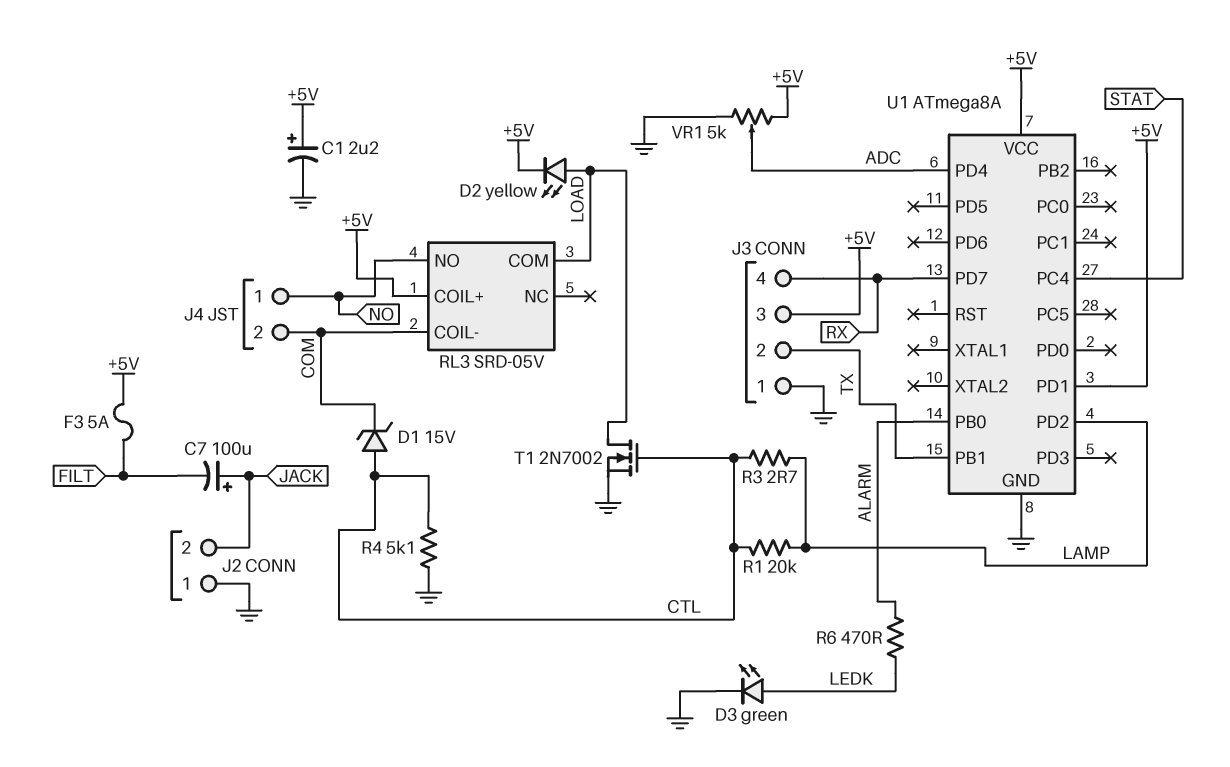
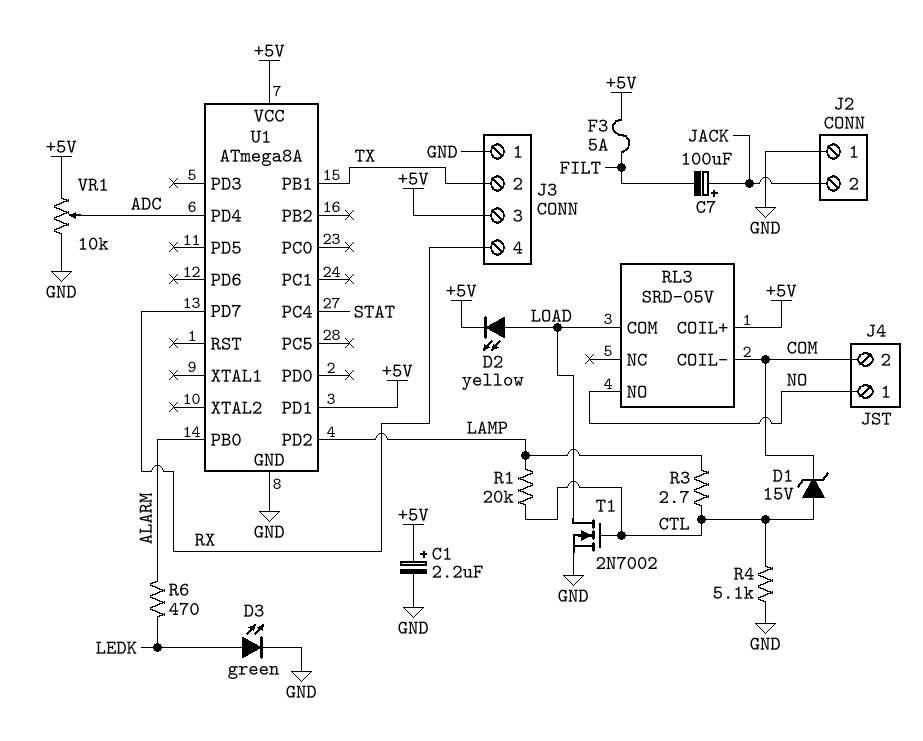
VR1: 5k (+5V, GND, wiper ADC) -> 10k (+5V, GND, wiper ADC)

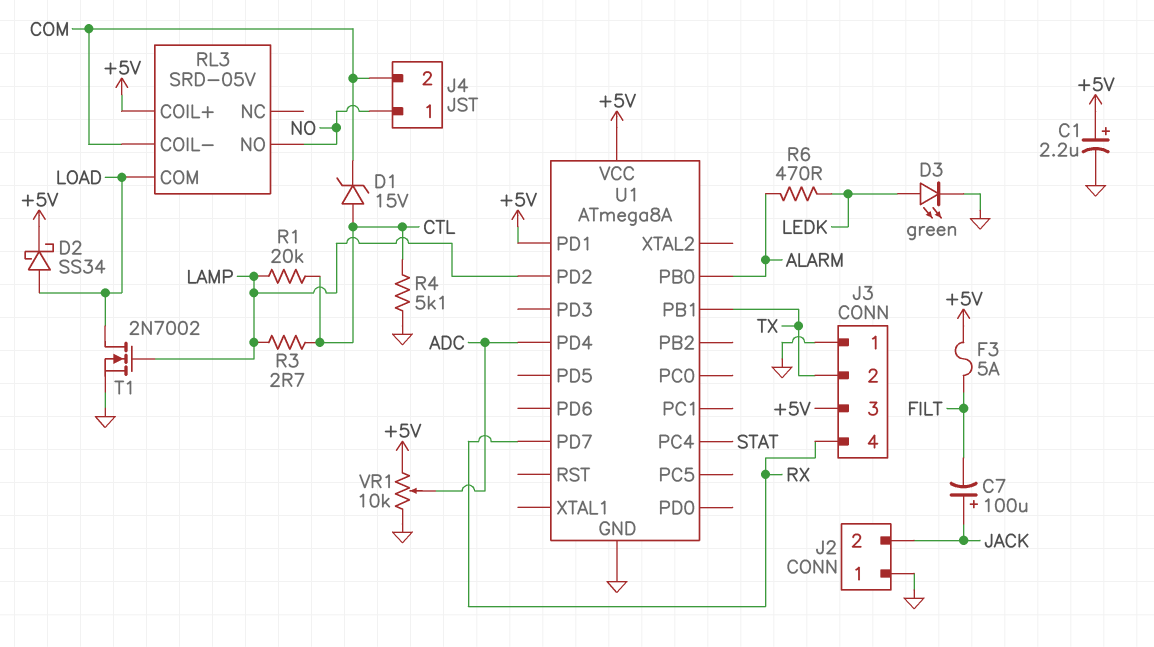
D2: LED yellow (A LOAD, K +5V) -> schottky SS34 (A LOAD, K +5V)
T1: NMOS 2N7002 (G CTL, D LOAD, S GND) -> NMOS 2N7002 (G LAMP, D LOAD, S GND)

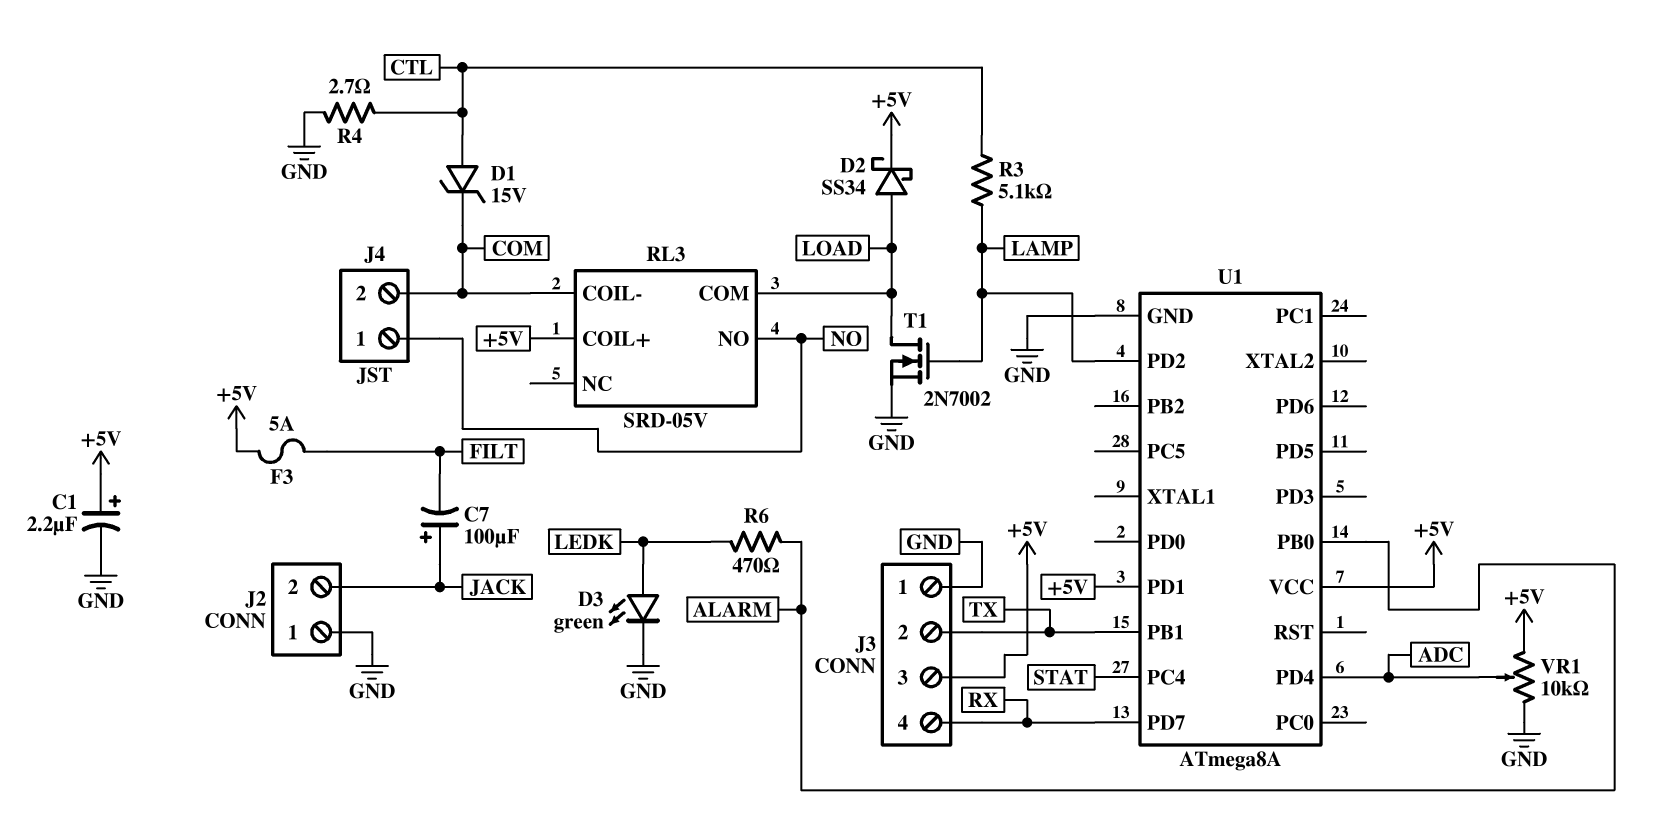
R1: 20k (CTL, LAMP) -> none
R3: 2.7 (CTL, LAMP) -> 5.1k (CTL, LAMP)
R4: 5.1k (CTL, GND) -> 2.7 (CTL, GND)

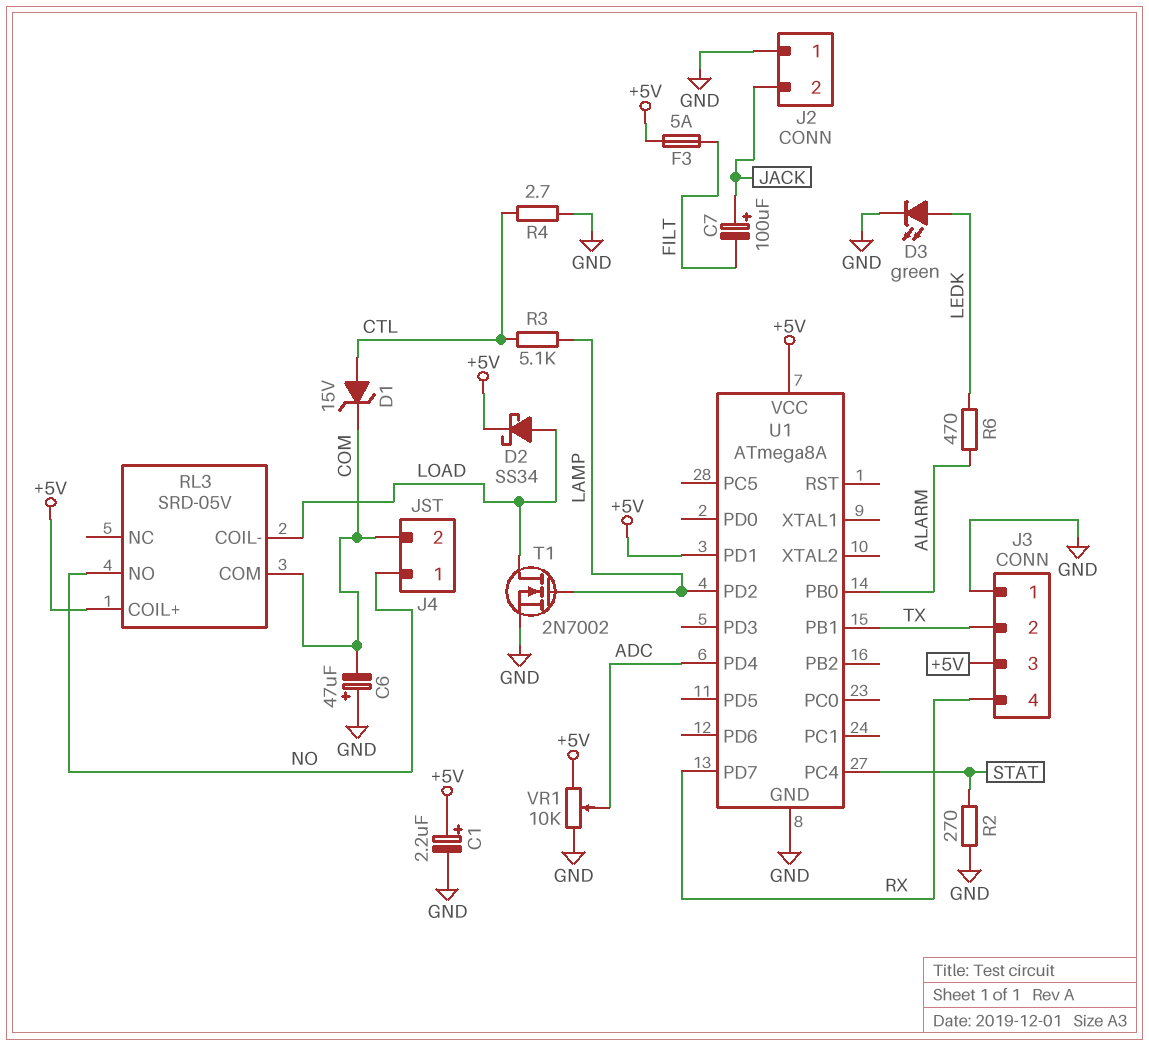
C6: none -> 47uF (plus GND, minus COM)
R2: none -> 270 (GND, STAT)
RL3 pin COIL-: COM -> LOAD
RL3 pin COM: LOAD -> COM

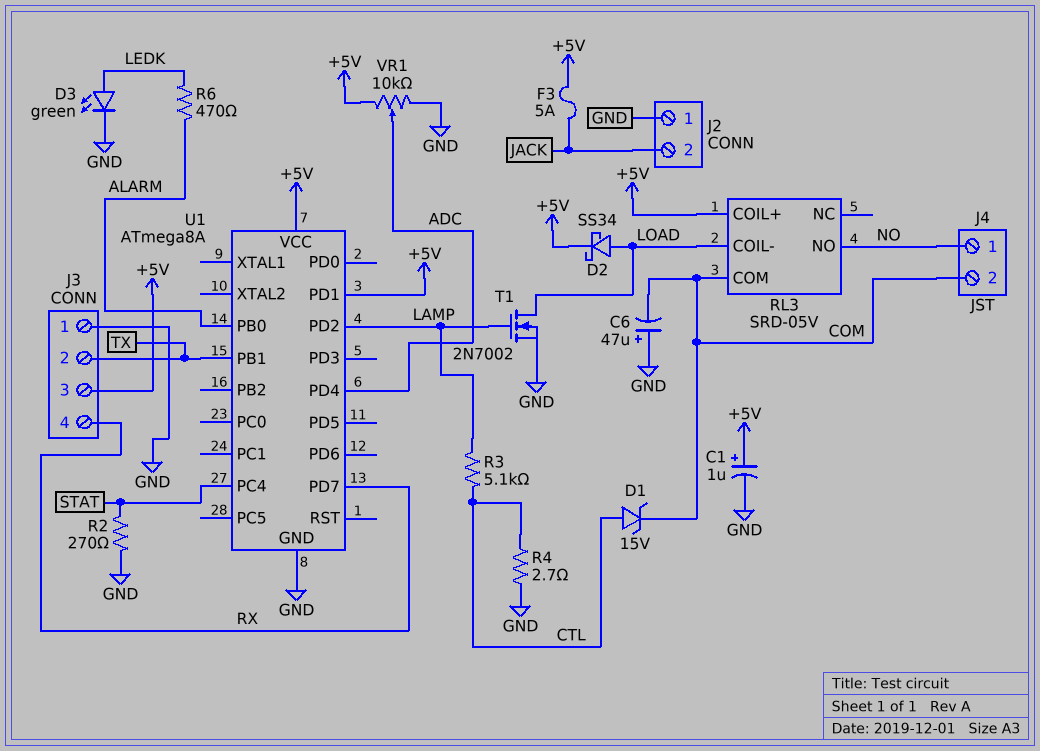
C1: 2.2uF (plus +5V, minus GND) -> 1uF (plus +5V, minus GND)
C7: 100uF (plus JACK, minus FILT) -> none
F3: 5A (+5V, FILT) -> 5A (+5V, JACK)

